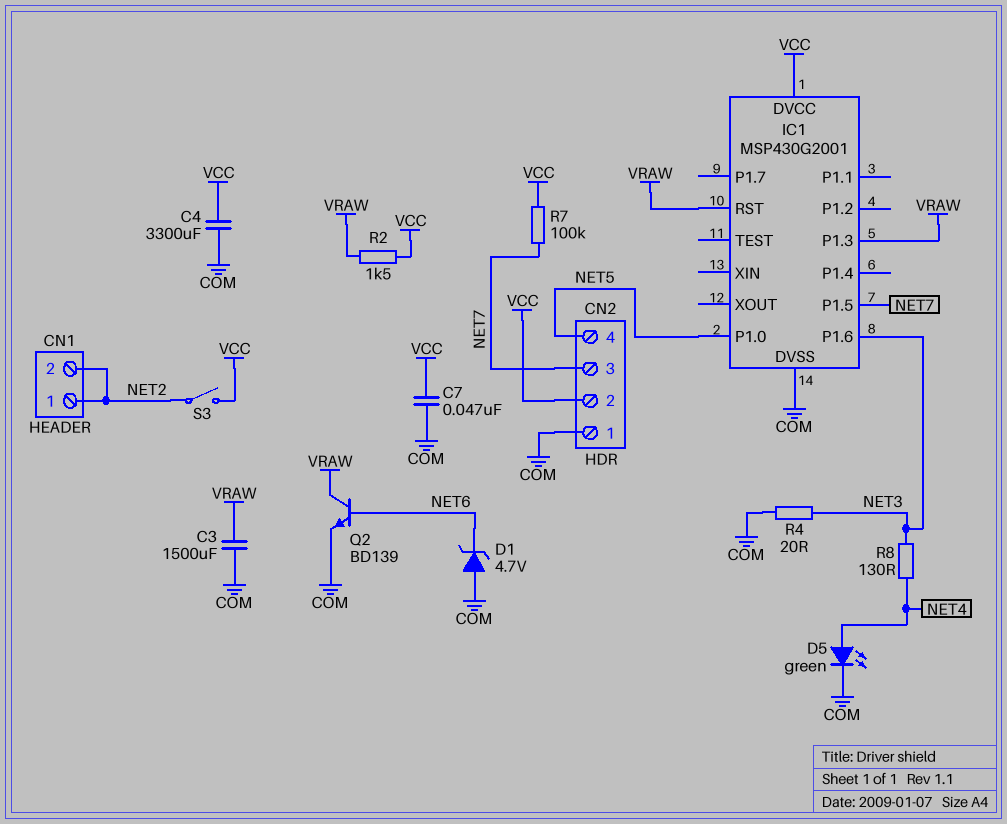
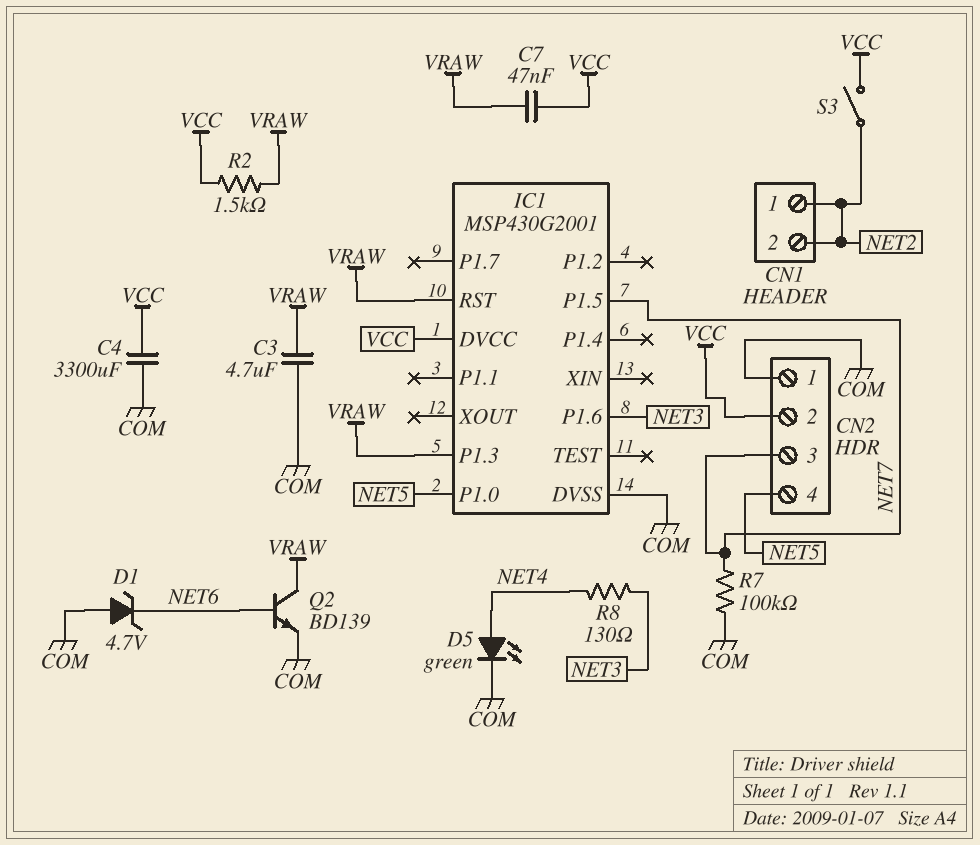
C3: 1500uF (COM, VRAW) -> 4.7uF (COM, VRAW)
C7: 47nF (COM, VCC) -> 47nF (VCC, VRAW)
R4: 20 (COM, NET3) -> none
R7: 100k (NET7, VCC) -> 100k (COM, NET7)

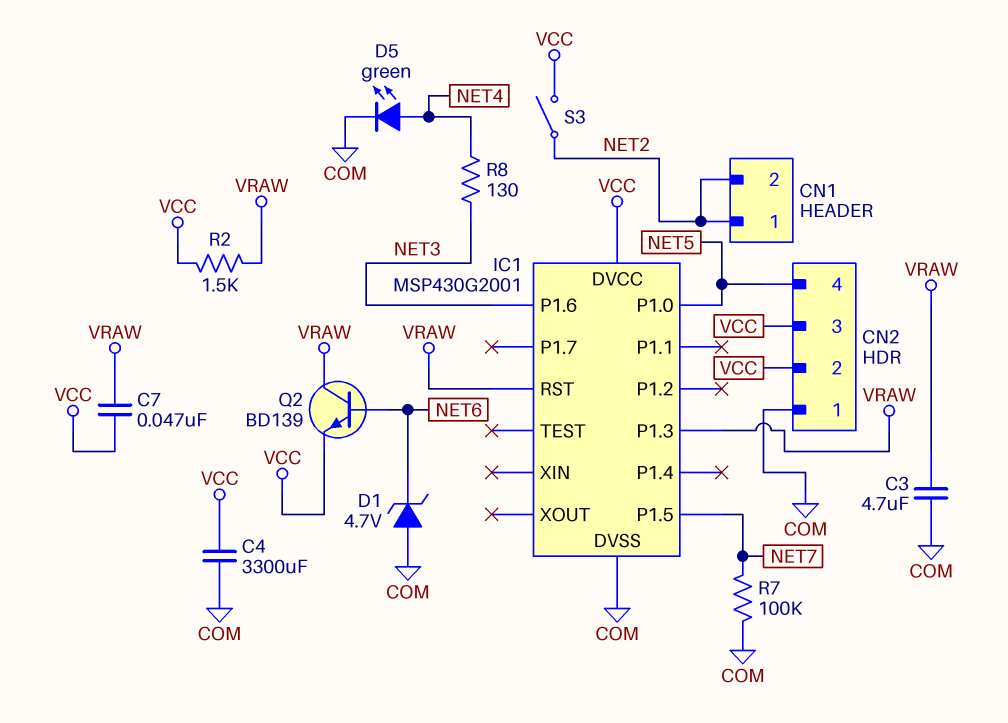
CN2 pin 3: NET7 -> VCC
Q2: NPN BD139 (B NET6, C VRAW, E COM) -> NPN BD139 (B NET6, C VRAW, E VCC)

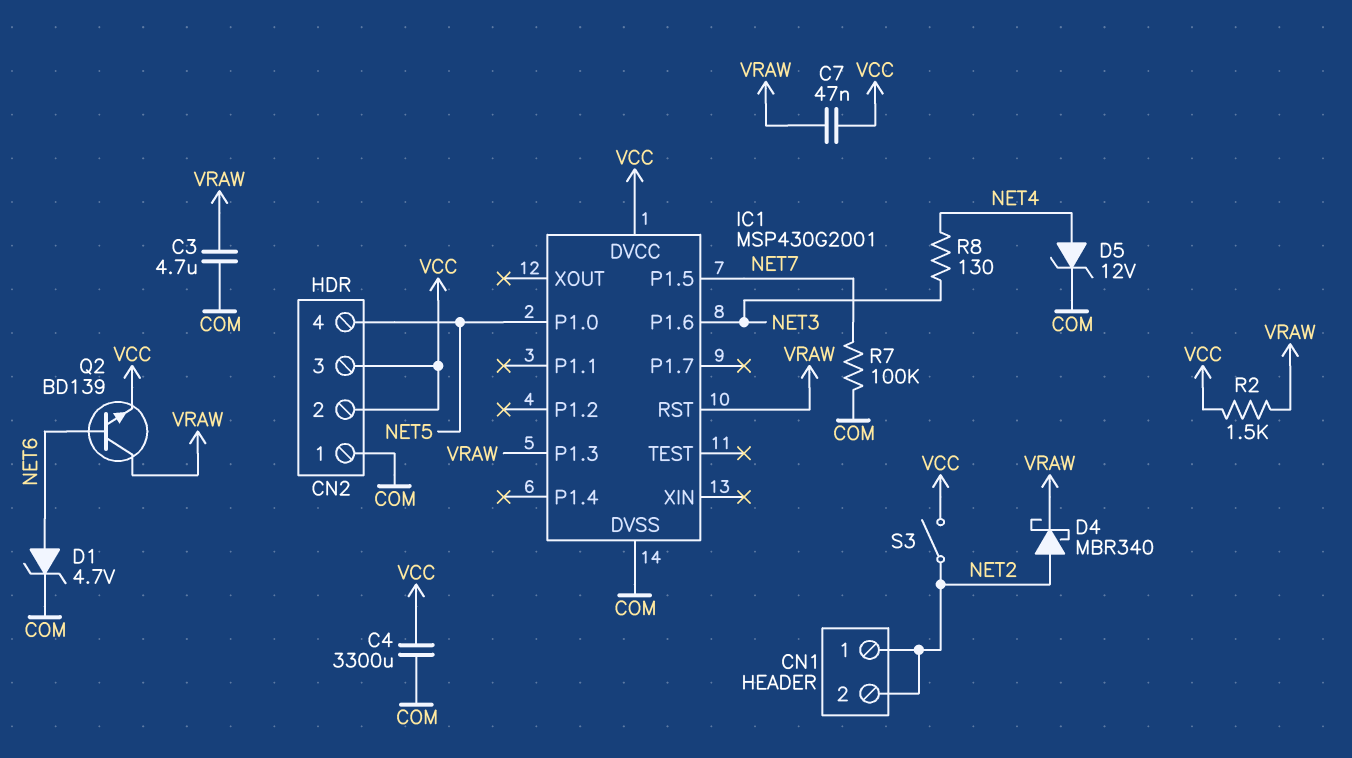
D1: zener 4.7V (A COM, K NET6) -> zener 4.7V (A NET6, K COM)
D4: none -> schottky MBR340 (A NET2, K VRAW)
D5: LED green (A NET4, K COM) -> zener 12V (A NET4, K COM)

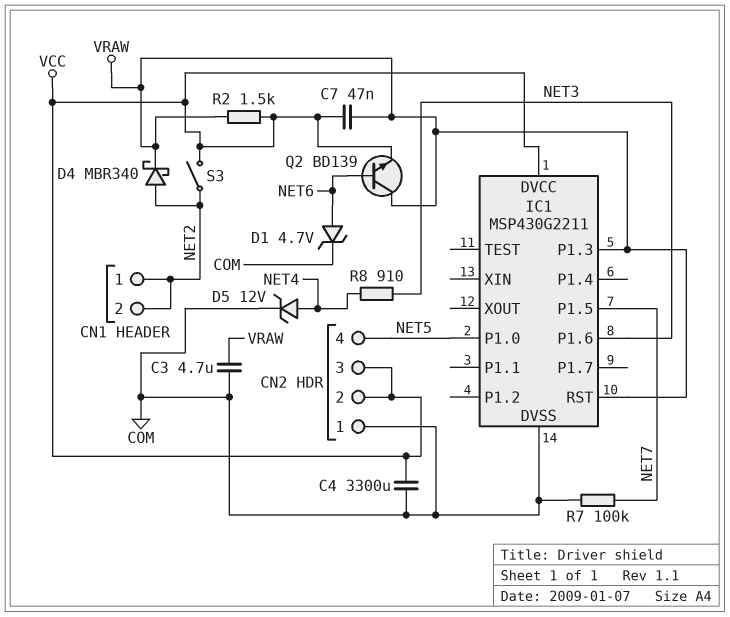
IC1: MSP430G2001 -> MSP430G2211
R8: 130 (NET3, NET4) -> 910 (NET3, NET4)

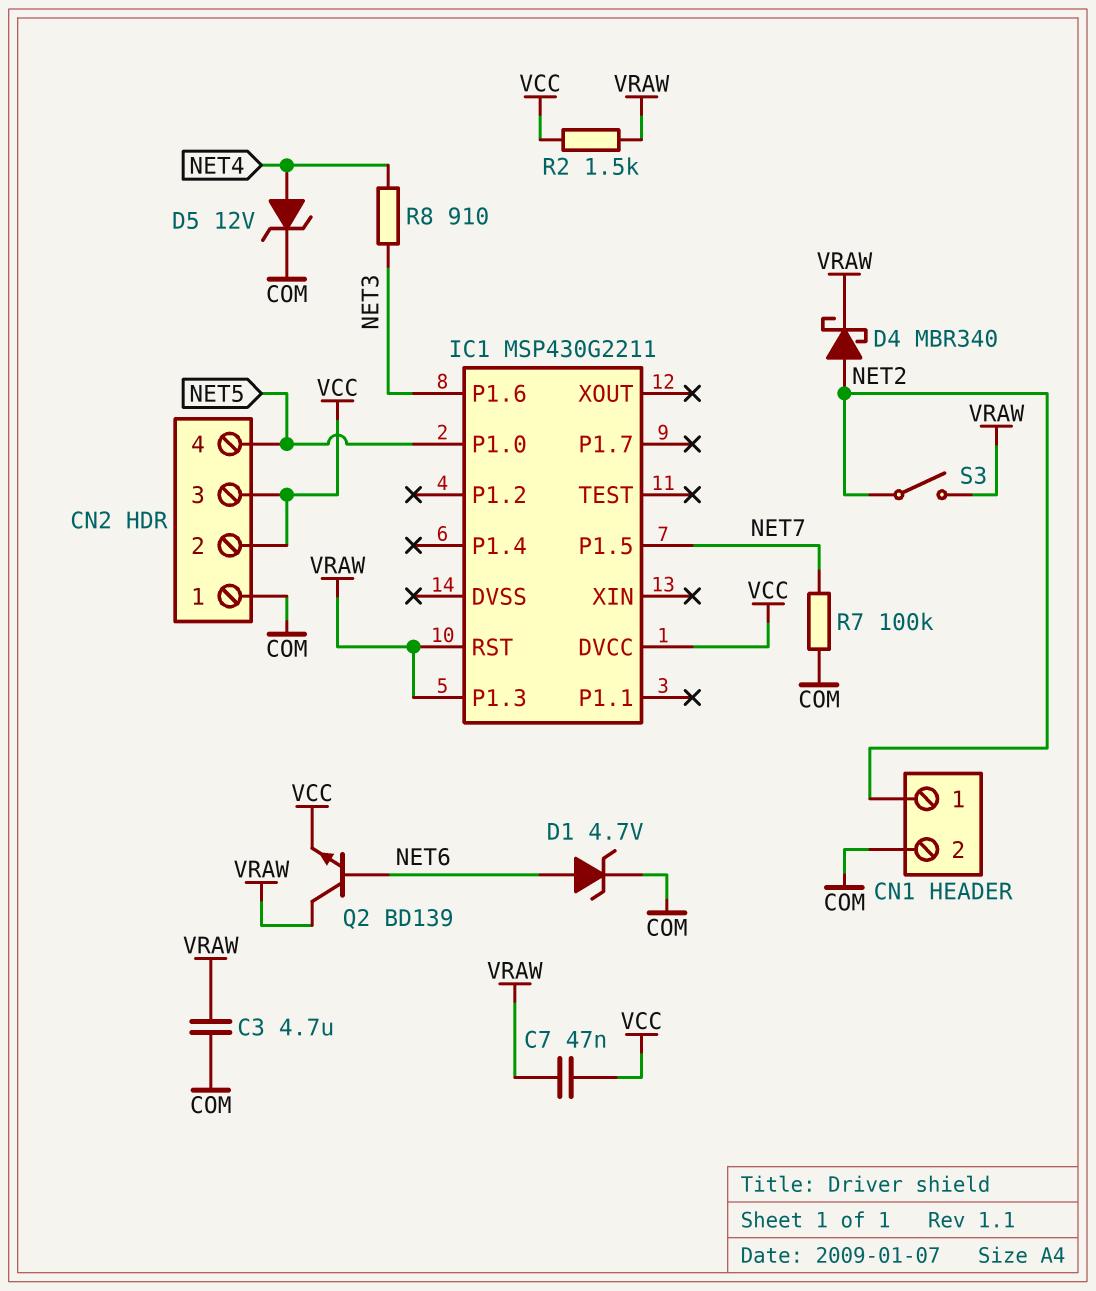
C4: 3300uF (COM, VCC) -> none
CN1 pin 2: NET2 -> COM
IC1 pin DVSS: COM -> none
S3: switch (NET2, VCC) -> switch (NET2, VRAW)

